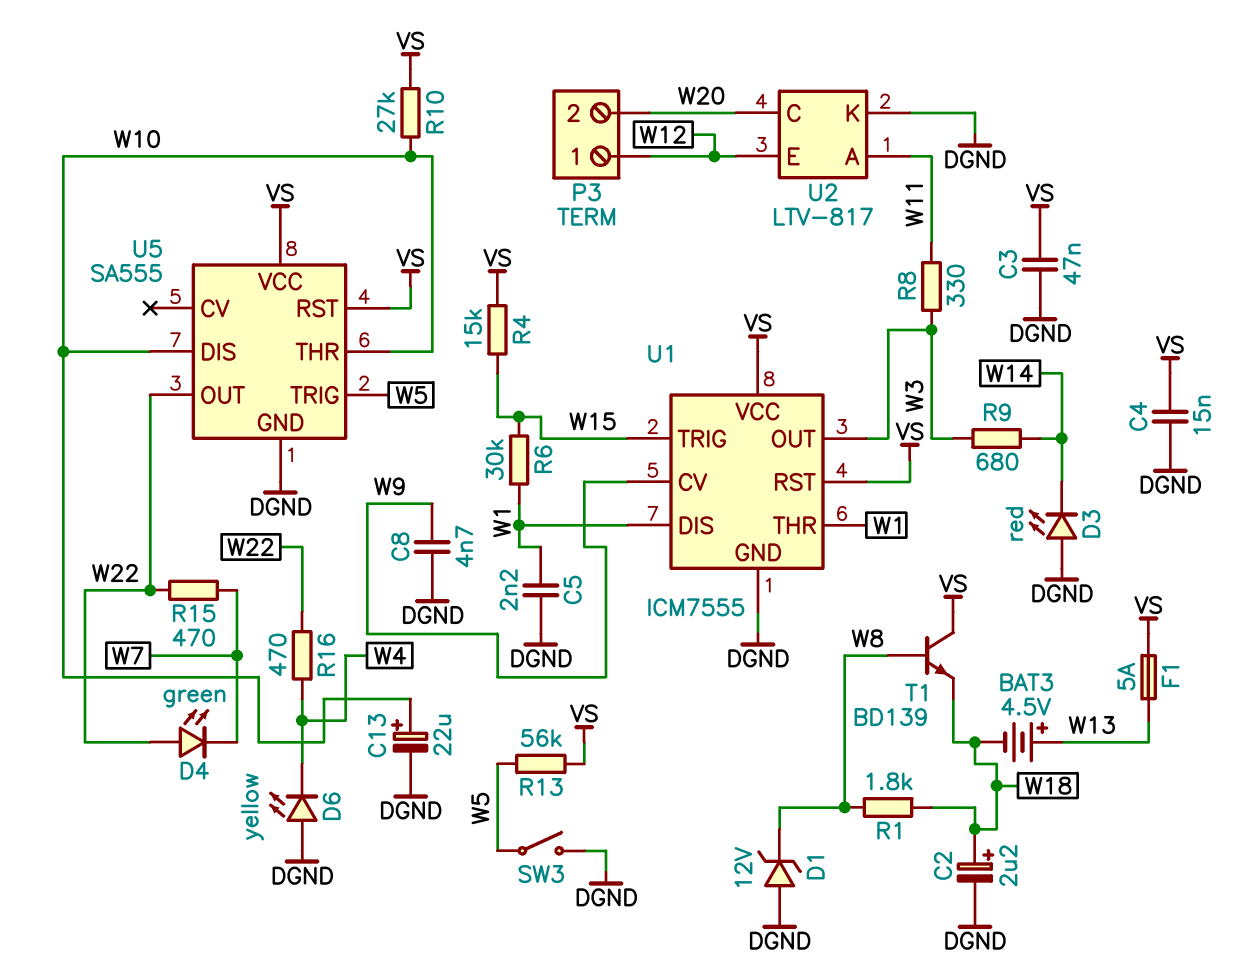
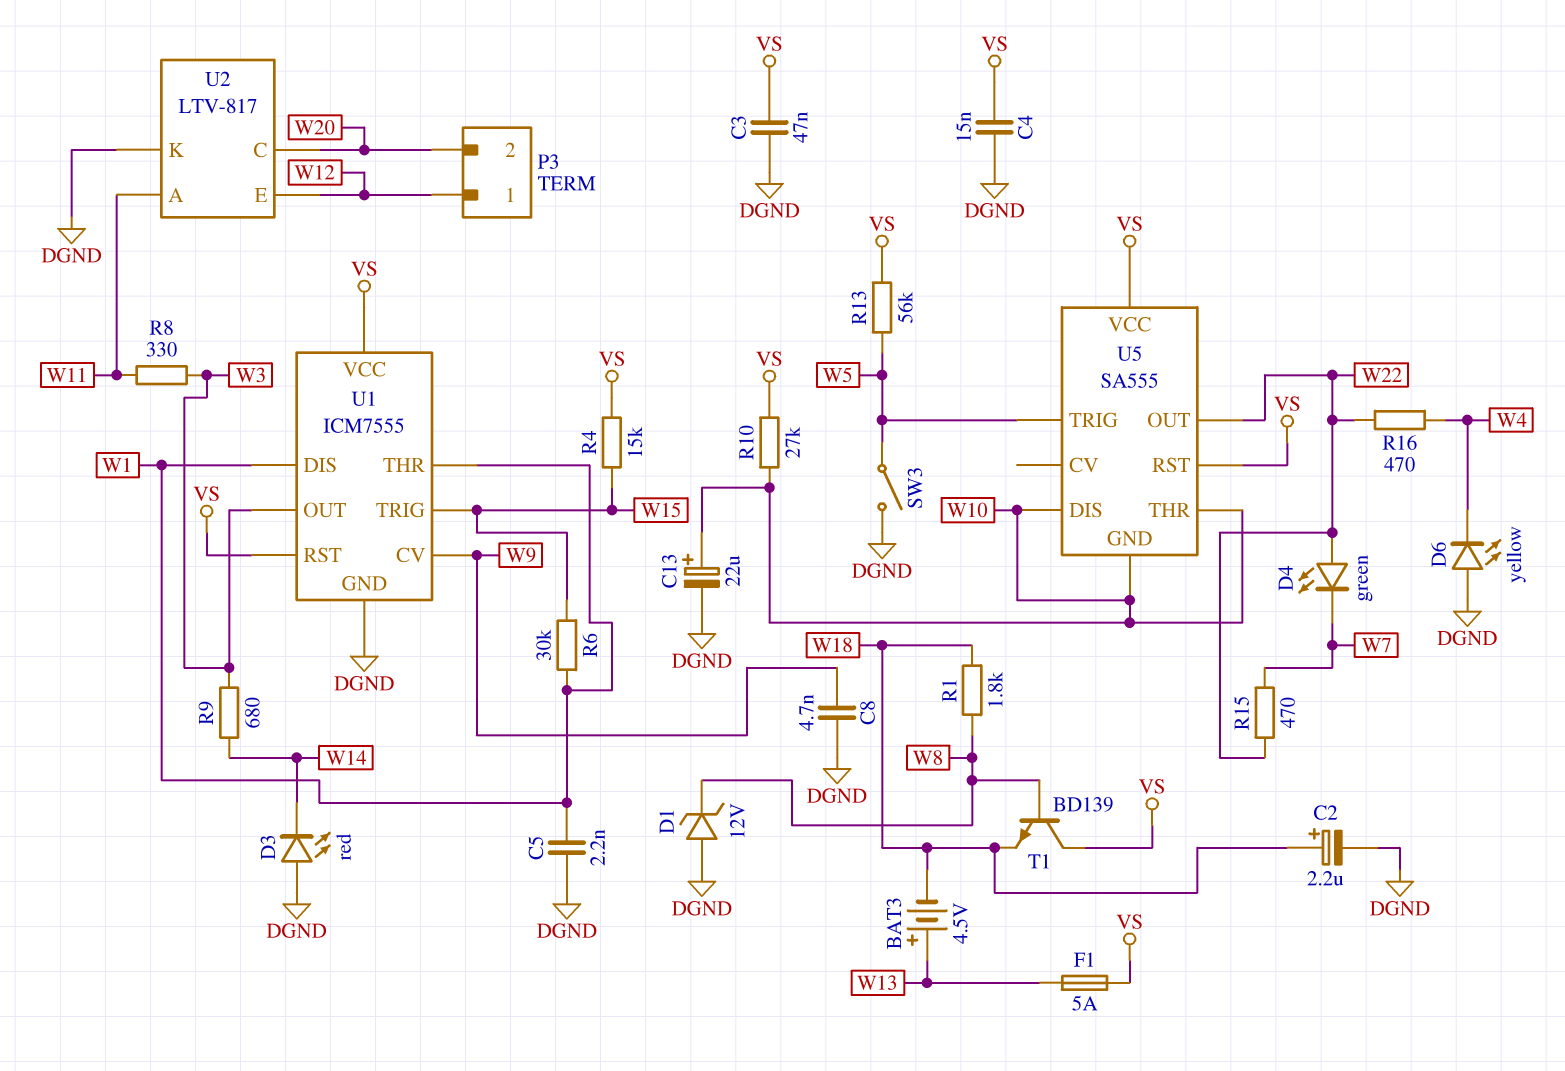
U5 pin GND: DGND -> W10

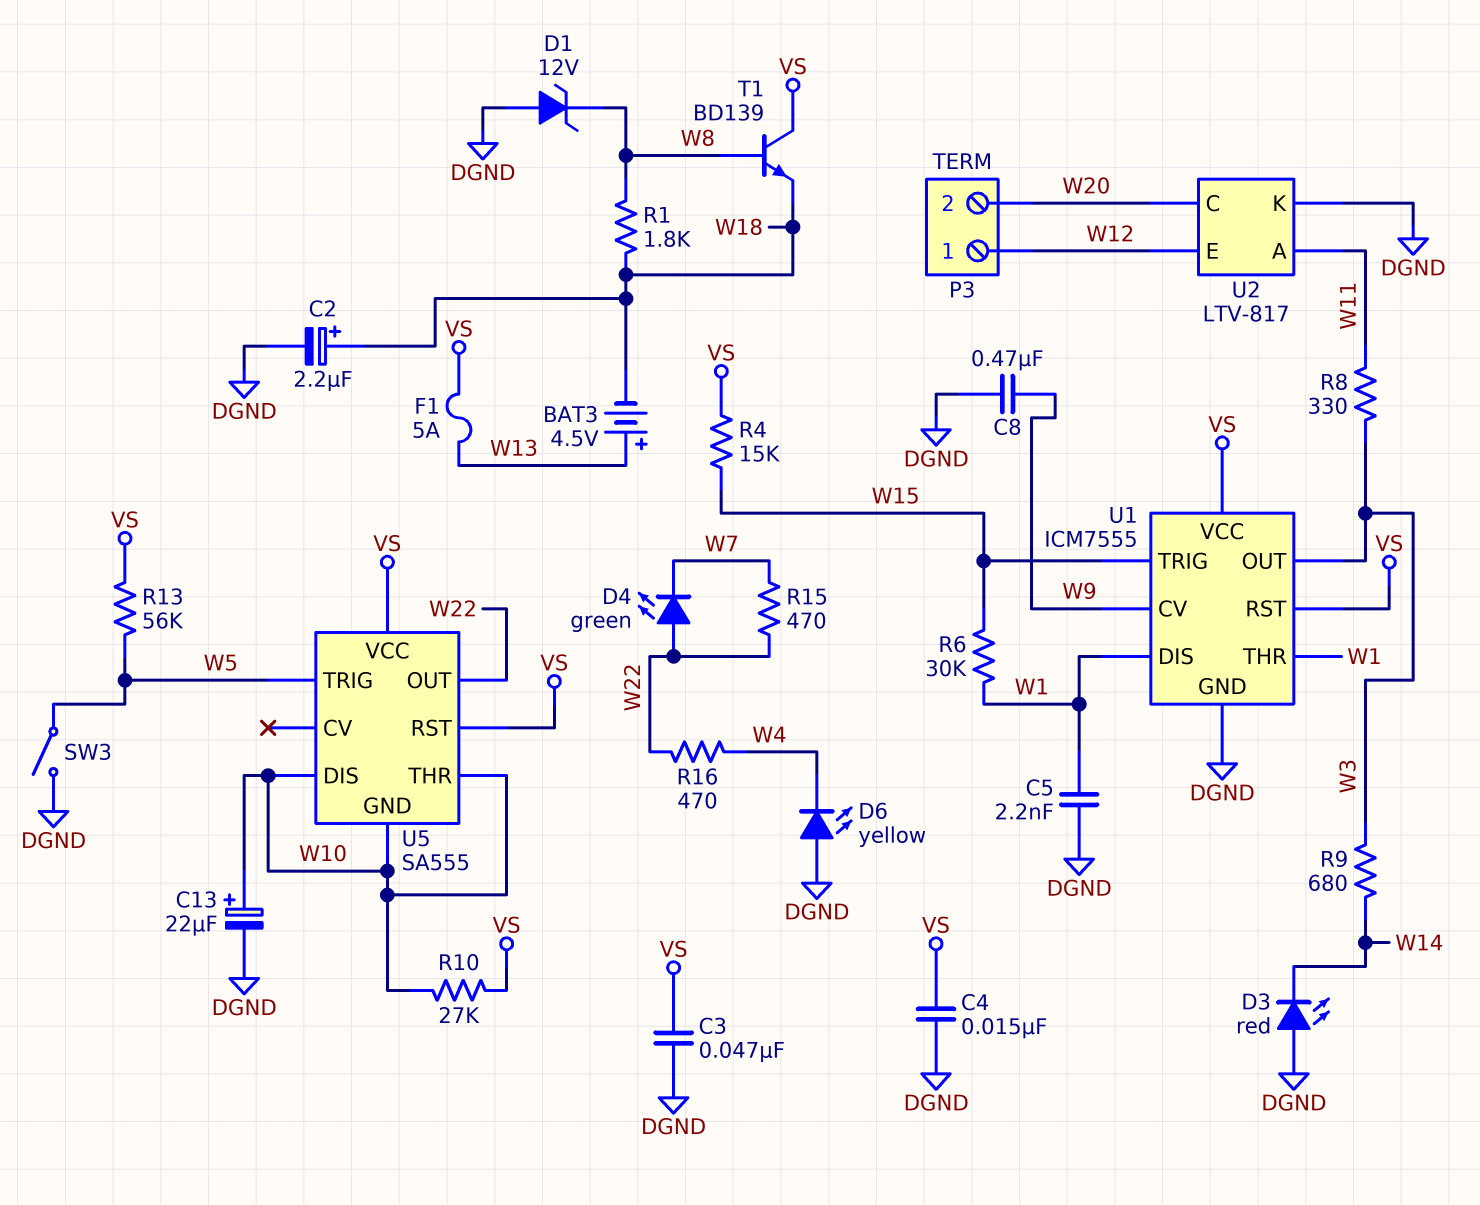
C8: 4.7nF (DGND, W9) -> 470nF (DGND, W9)

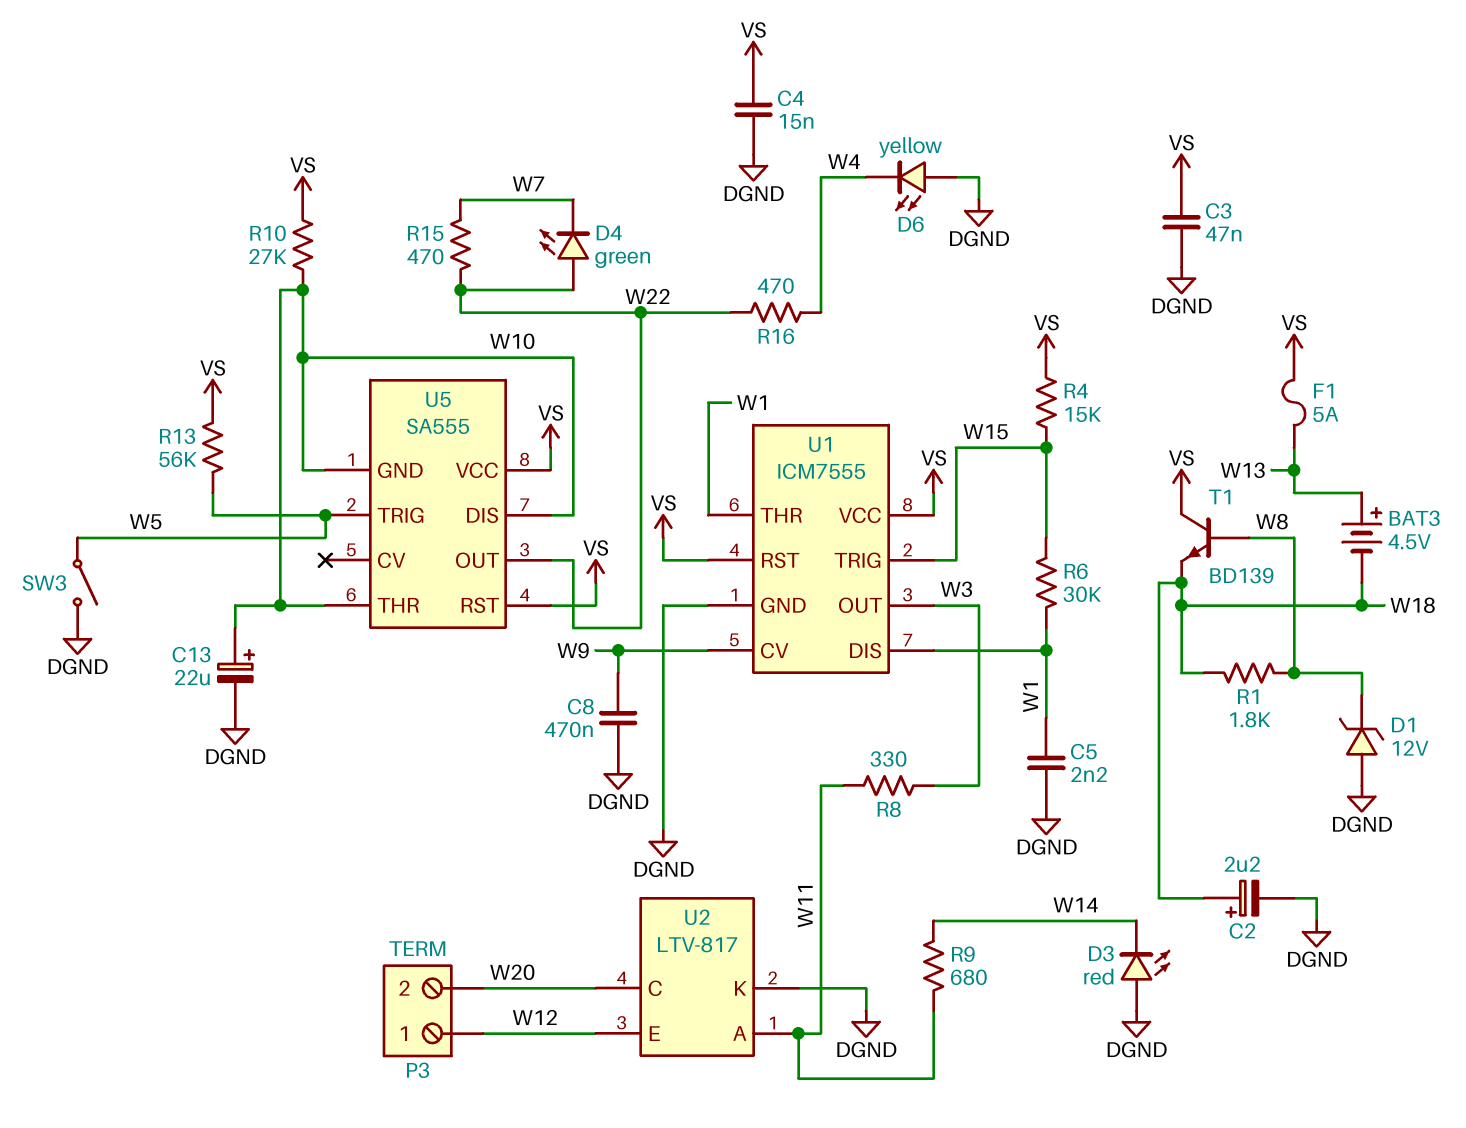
R9: 680 (W3, W14) -> 680 (W11, W14)

